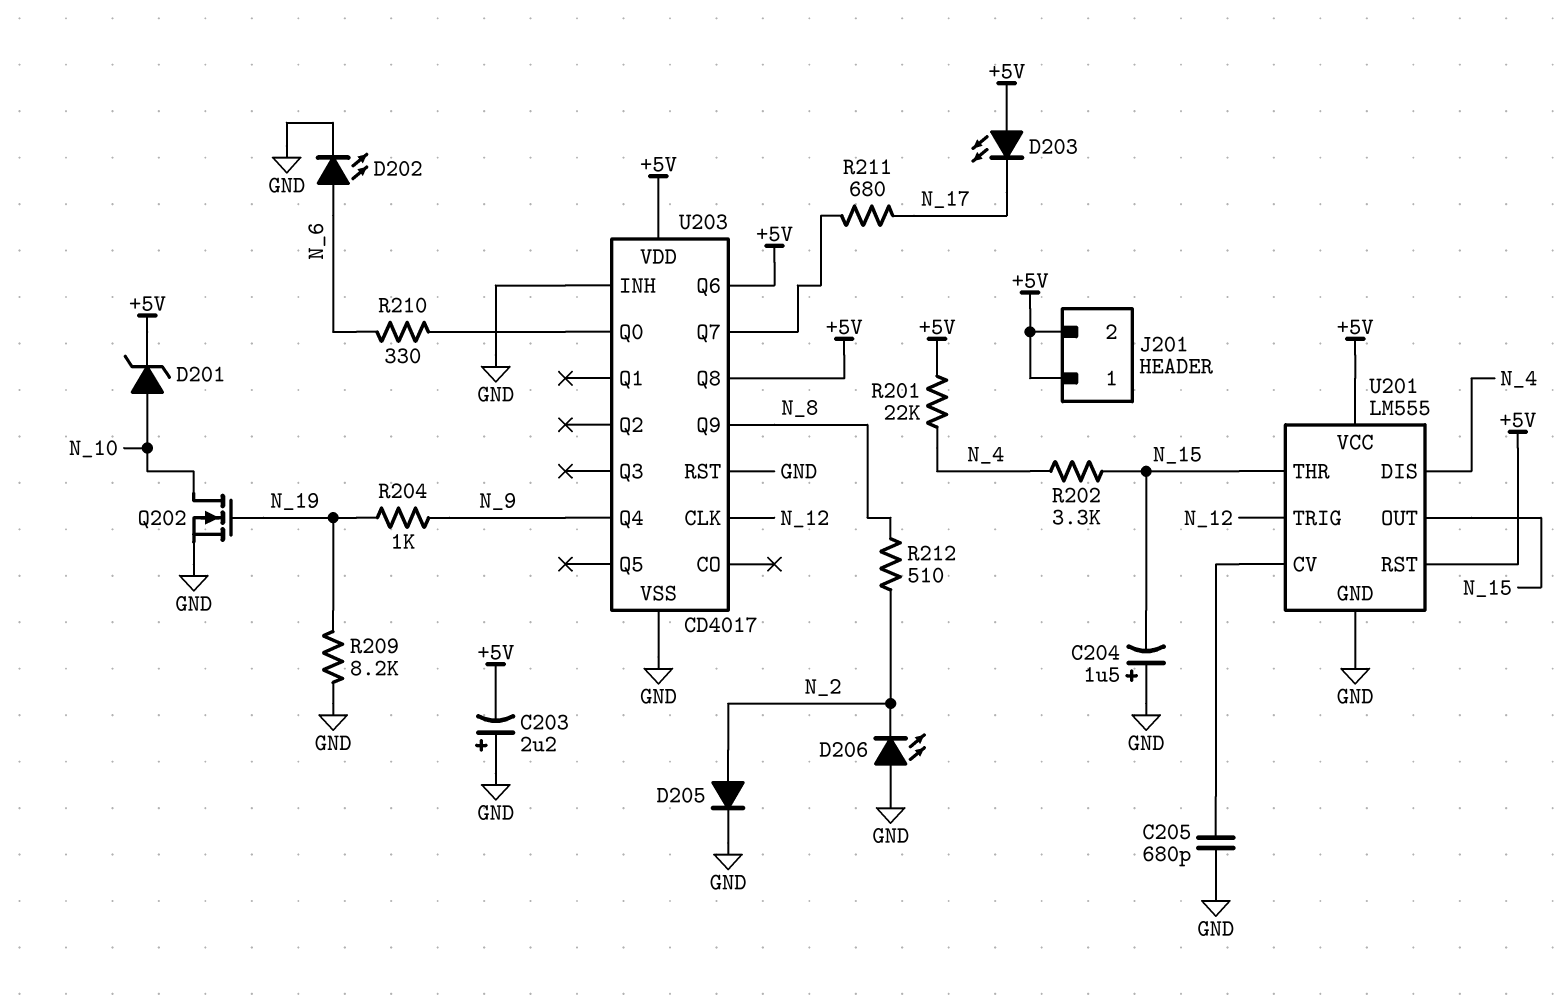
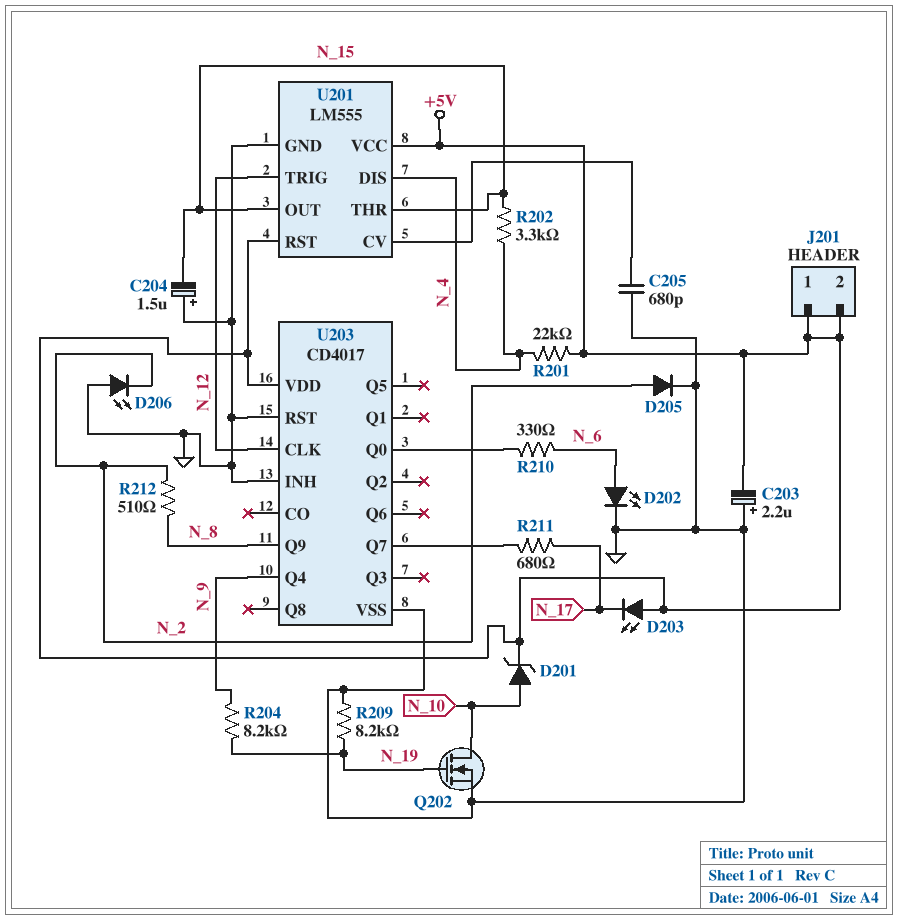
R204: 1k (N_9, N_19) -> 8.2k (N_9, N_19)
U203 pin Q6: +5V -> none
U203 pin Q8: +5V -> none

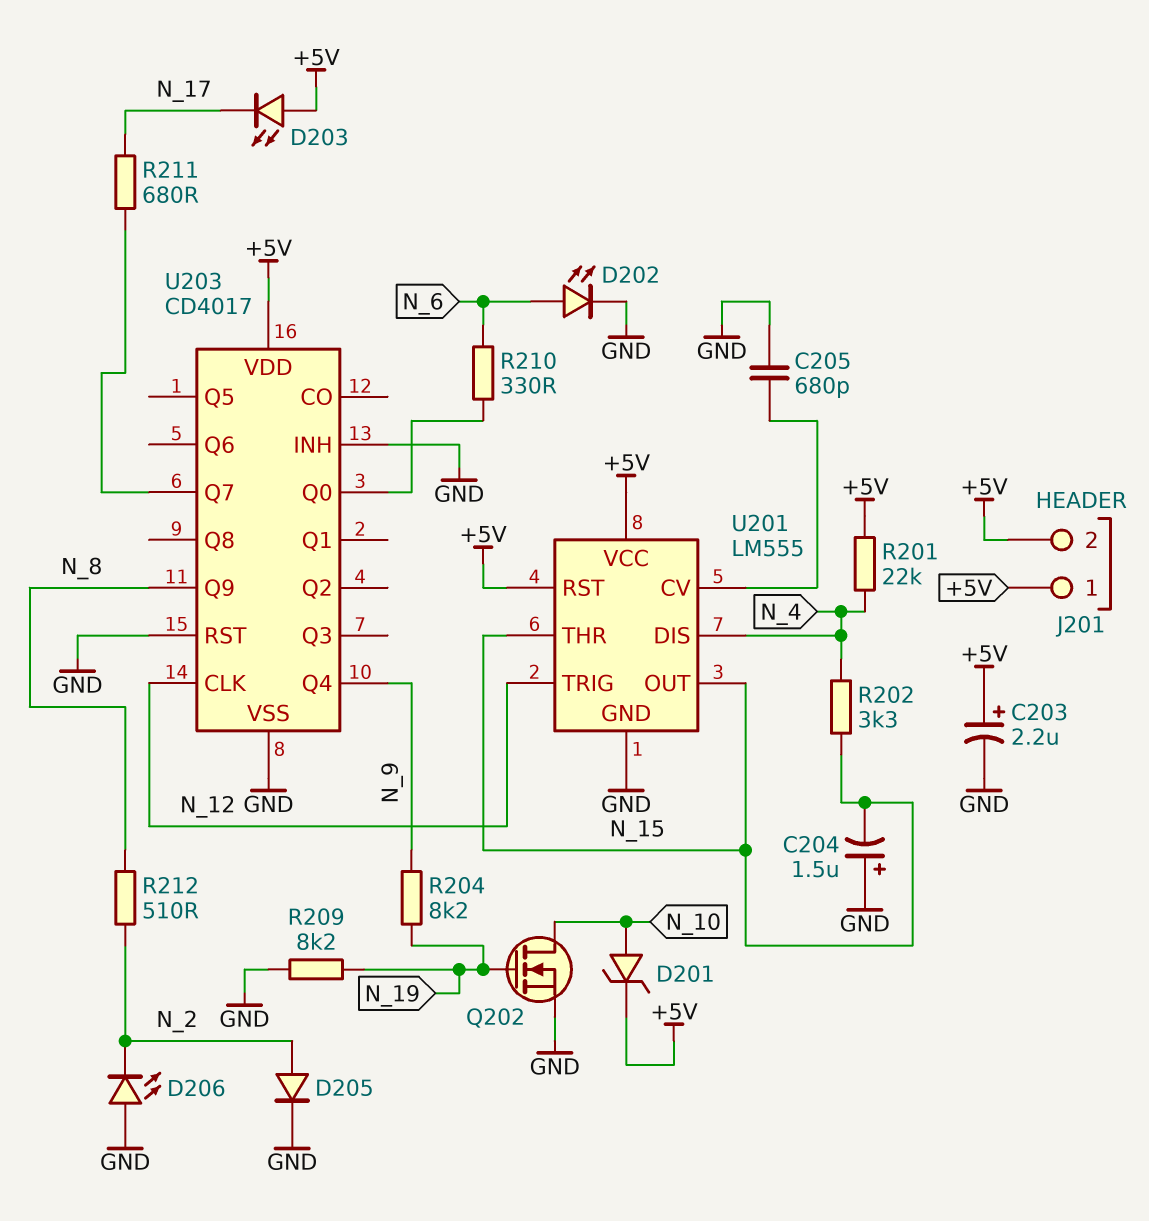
C203: 2.2uF (plus GND, minus +5V) -> 2.2uF (plus +5V, minus GND)

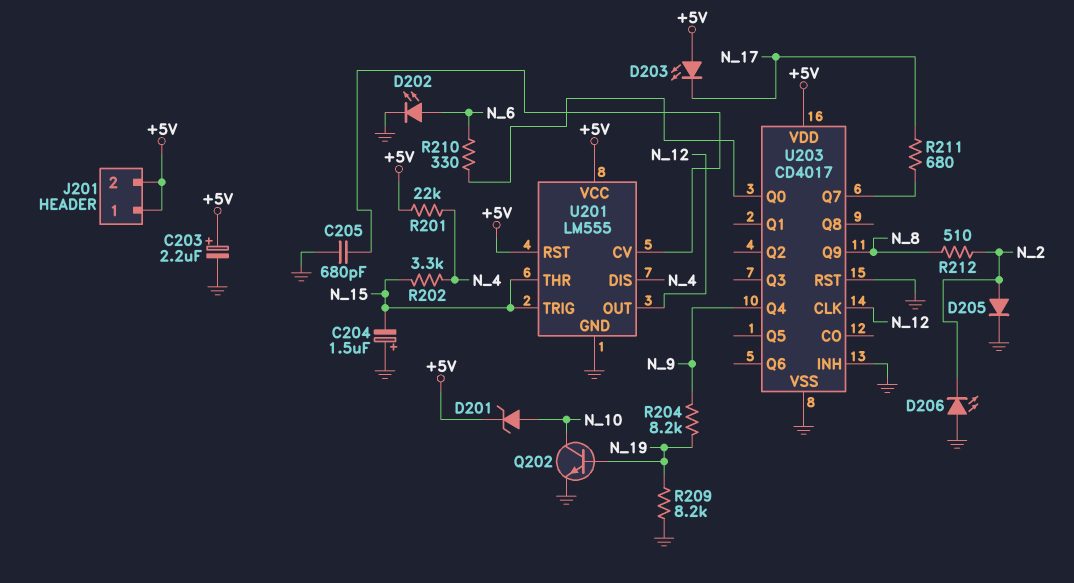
Q202: NMOS (G N_19, D N_10, S GND) -> NPN (B N_19, C N_10, E GND)
U201 pin OUT: N_15 -> N_12
U201 pin TRIG: N_12 -> N_15

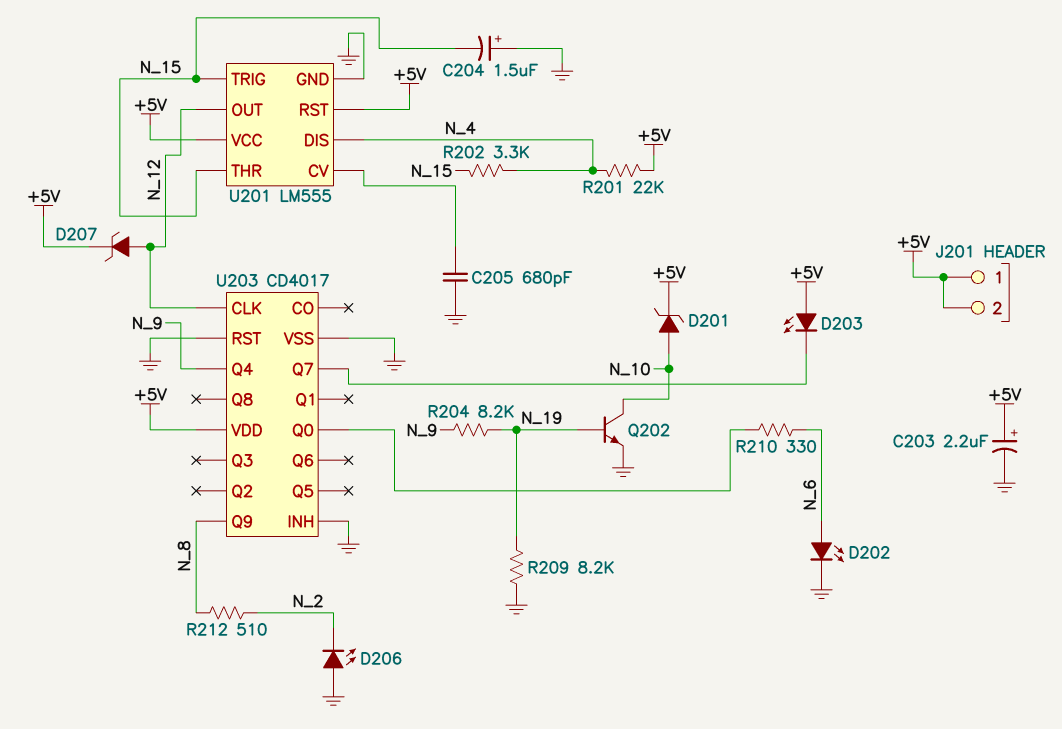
D203: LED (A +5V, K N_17) -> LED (A +5V, K U203/Q7)
D205: diode (A N_2, K GND) -> none
D207: none -> zener (A N_12, K +5V)
R211: 680 (N_17, U203/Q7) -> none

